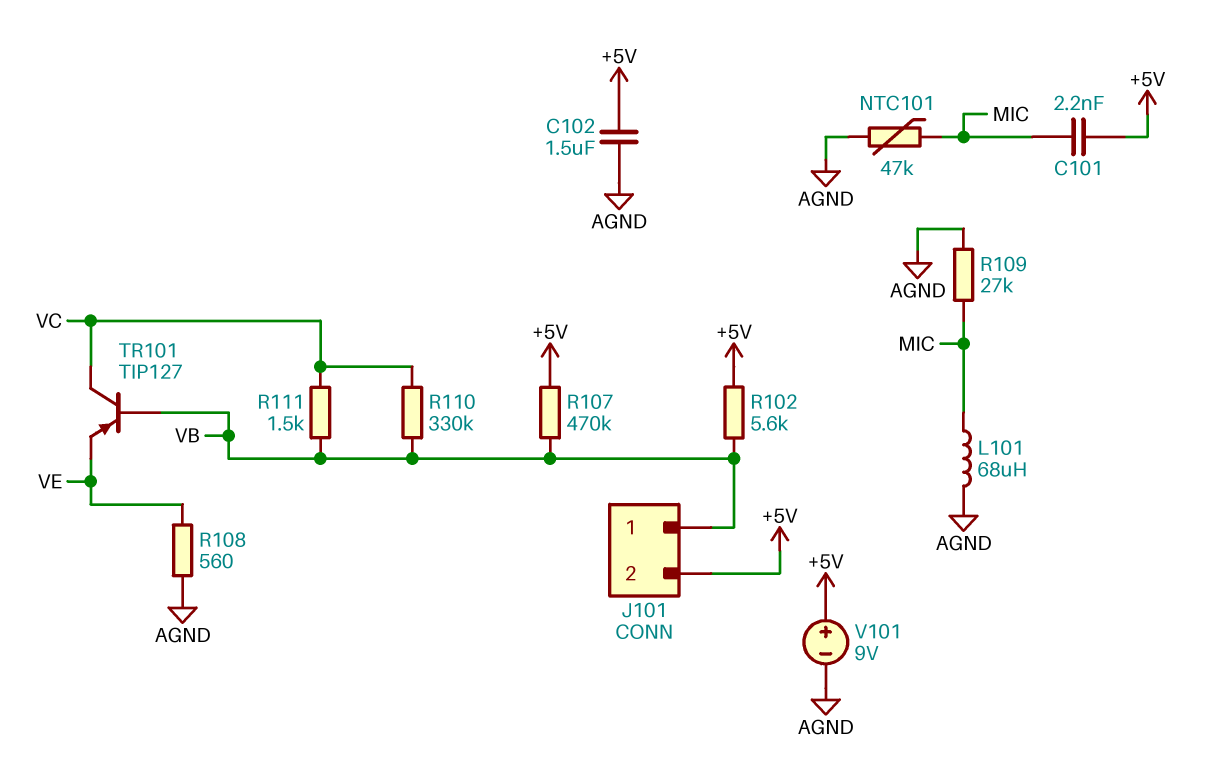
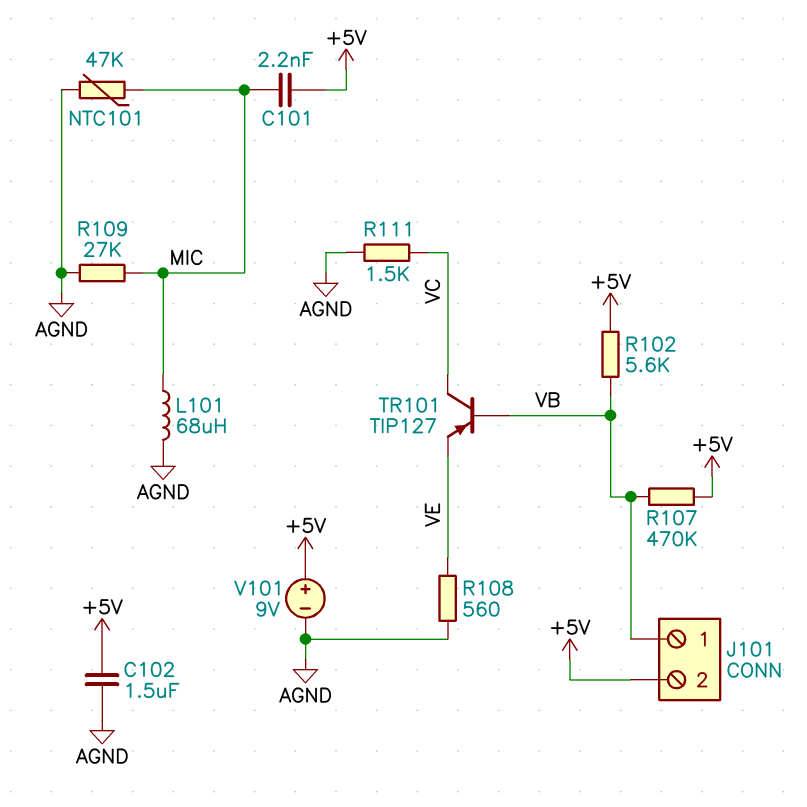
R110: 330k (VB, VC) -> none
R111: 1.5k (VB, VC) -> 1.5k (AGND, VC)

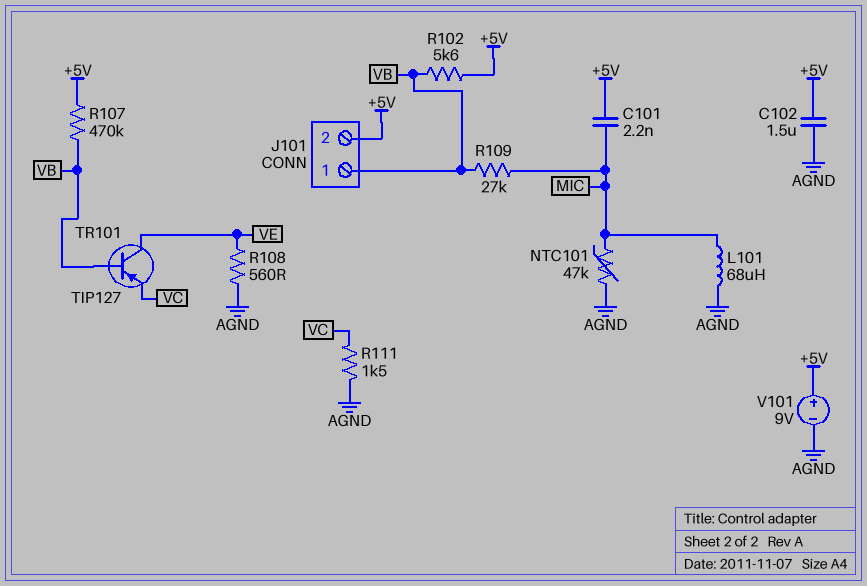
R109: 27k (AGND, MIC) -> 27k (MIC, VB)
TR101: PNP TIP127 (B VB, C VC, E VE) -> PNP TIP127 (B VB, C VE, E VC)

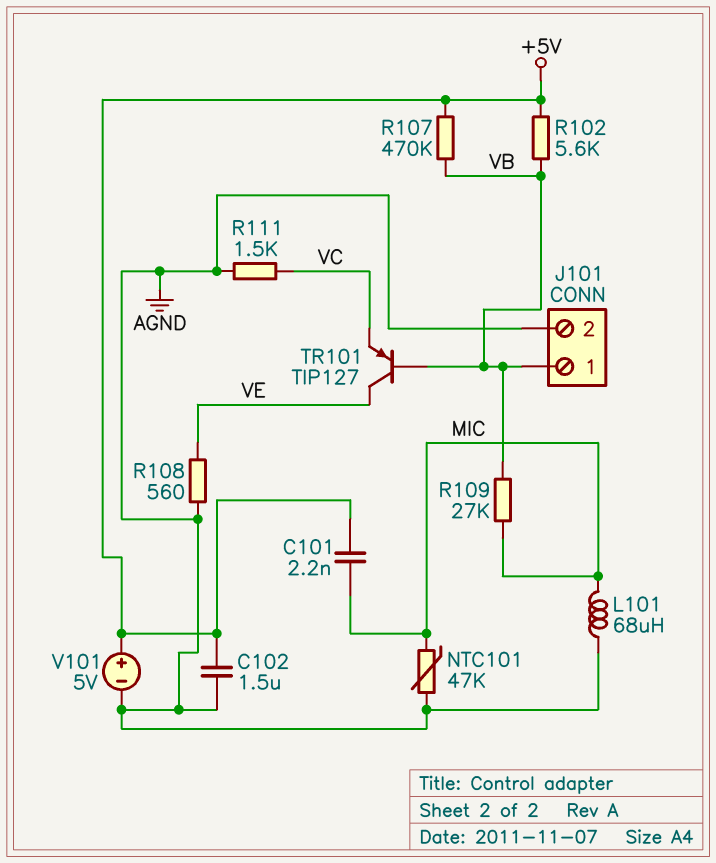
J101 pin 2: +5V -> AGND
V101: 9V (plus +5V, minus AGND) -> 5V (plus +5V, minus AGND)

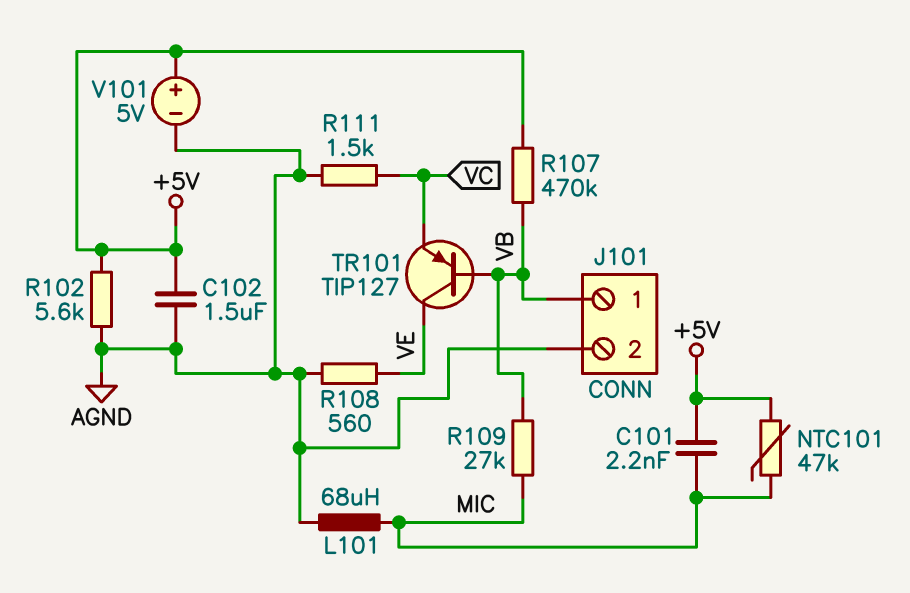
NTC101: 47k (AGND, MIC) -> 47k (+5V, MIC)
R102: 5.6k (+5V, VB) -> 5.6k (+5V, AGND)

